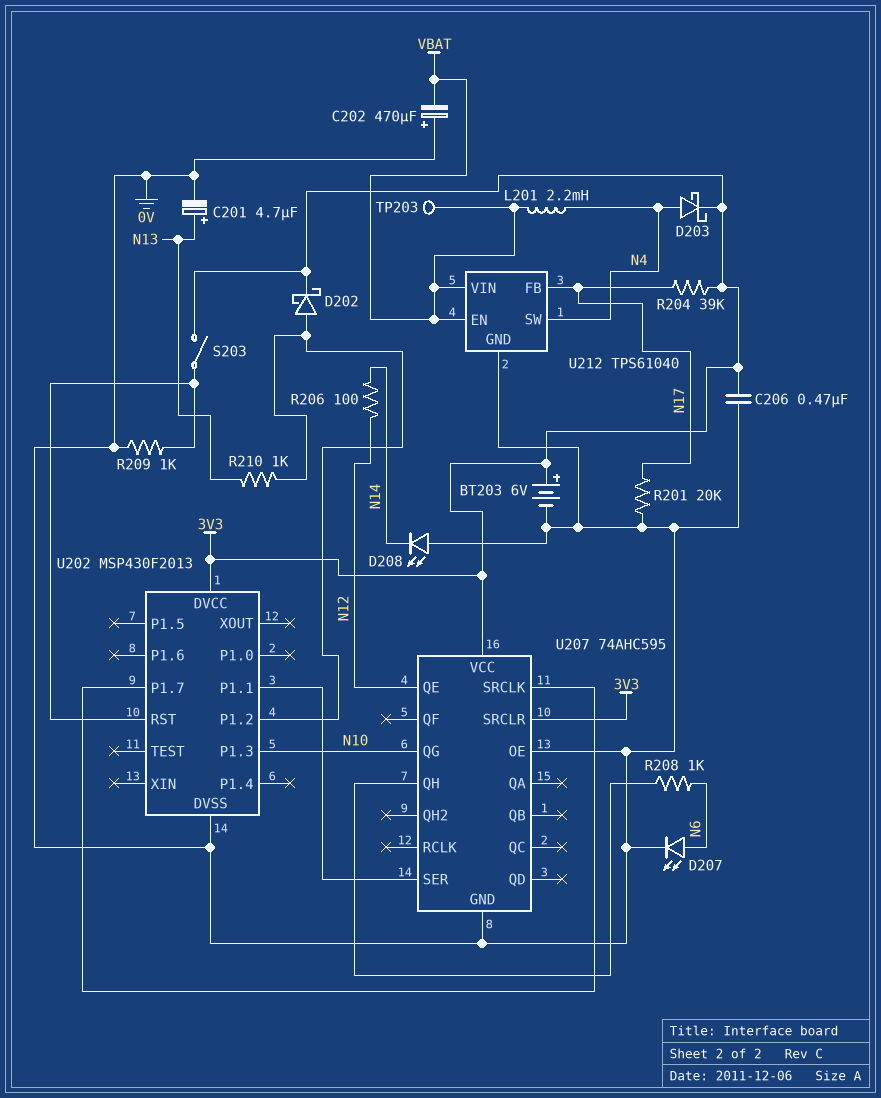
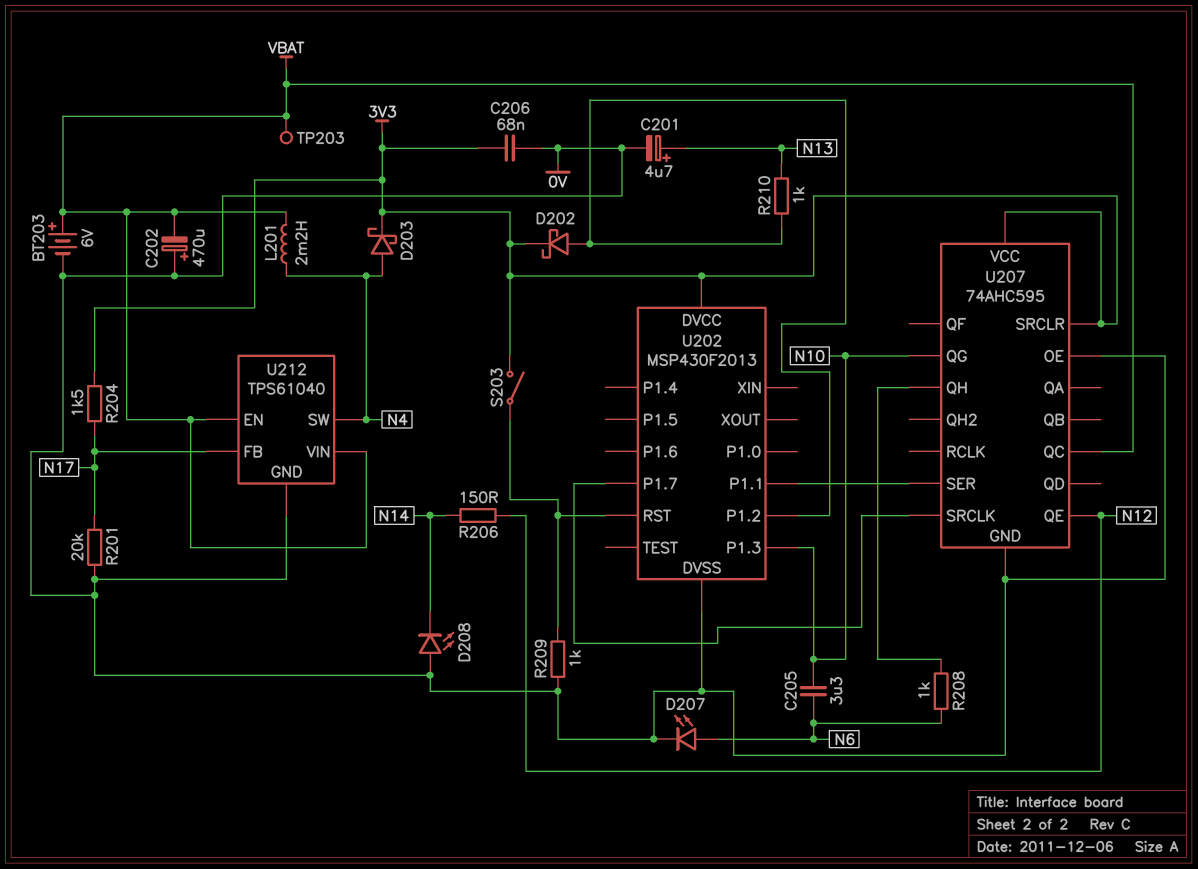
BT203: 6V (plus 3V3, minus 0V) -> 6V (plus VBAT, minus 0V)
C205: none -> 3.3uF (N6, N10)
C206: 470nF (0V, 3V3) -> 68nF (0V, 3V3)
R204: 39k (3V3, N17) -> 1.5k (3V3, N17)
R206: 100 (N12, N14) -> 150 (N12, N14)
U207 pin QC: none -> VBAT

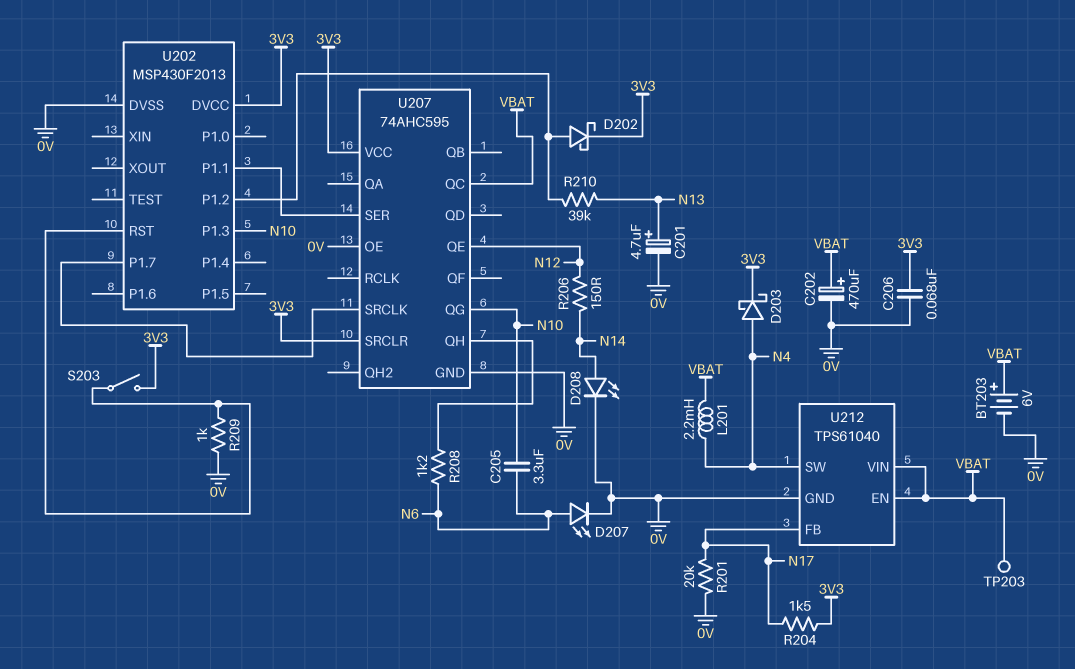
C202: 470uF (plus 0V, minus VBAT) -> 470uF (plus VBAT, minus 0V)
D208: LED (A 0V, K N14) -> LED (A N14, K 0V)
R208: 1k (N6, U207/QH) -> 1.2k (N6, U207/QH)
R210: 1k (N13, U202/P1.2) -> 39k (N13, U202/P1.2)

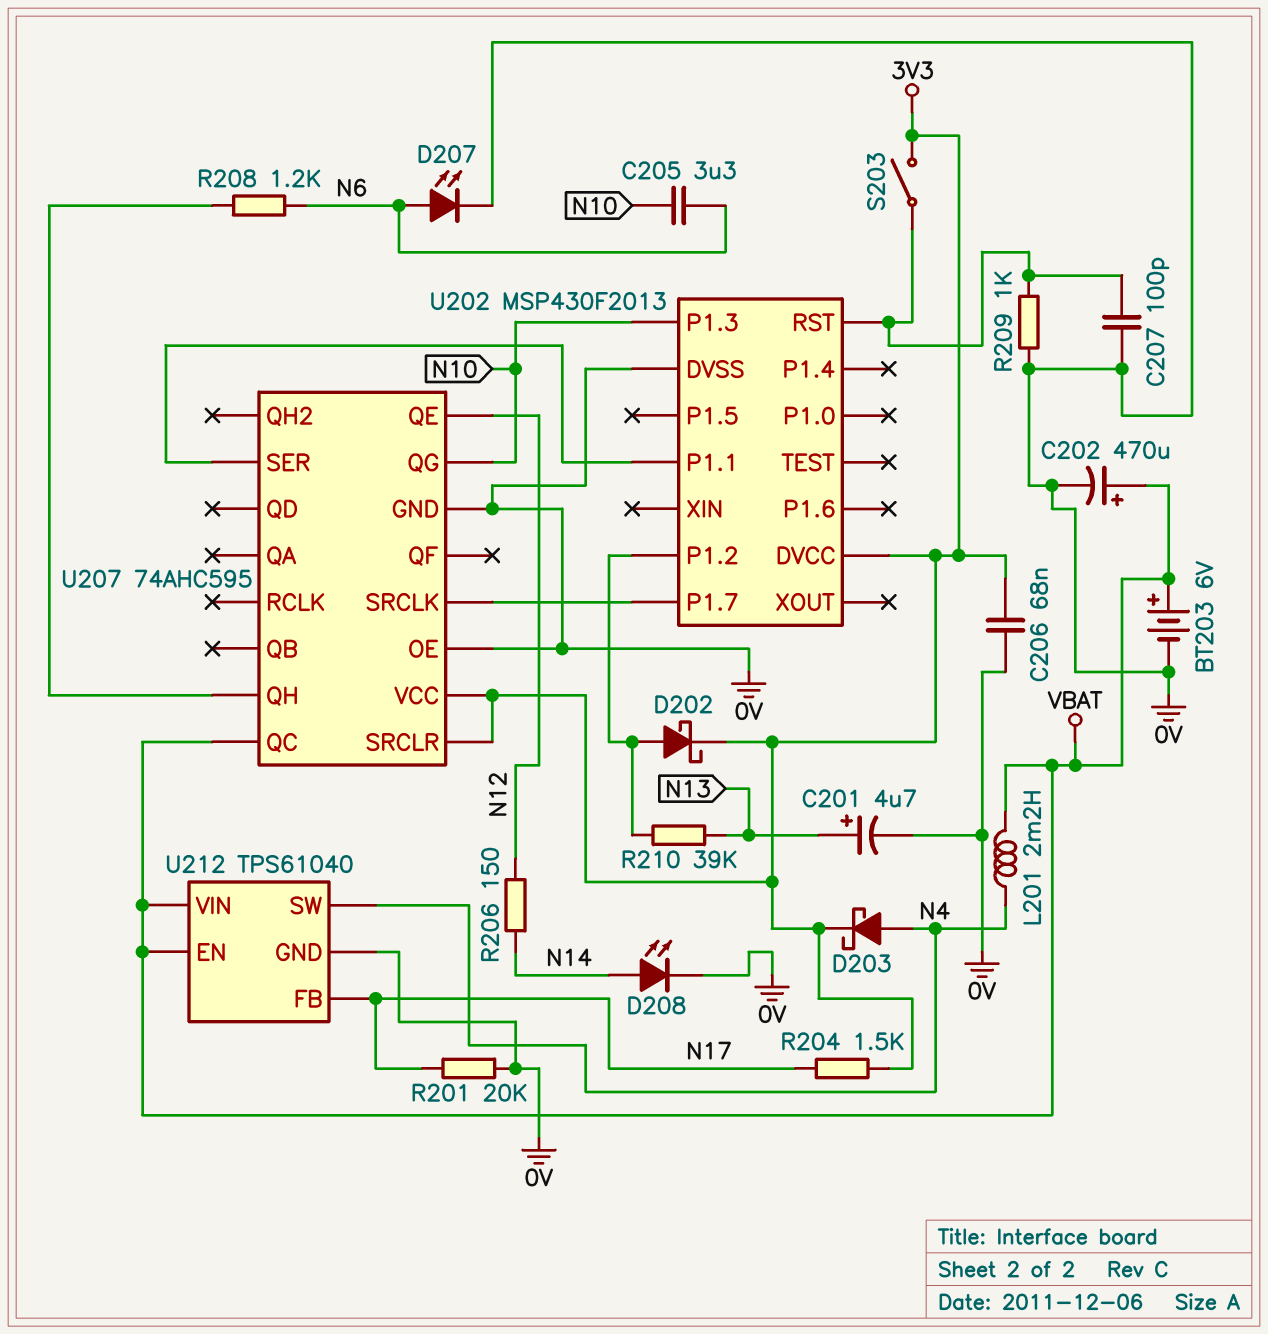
C207: none -> 100pF (0V, U202/RST)
TP203: test point (VBAT) -> none

